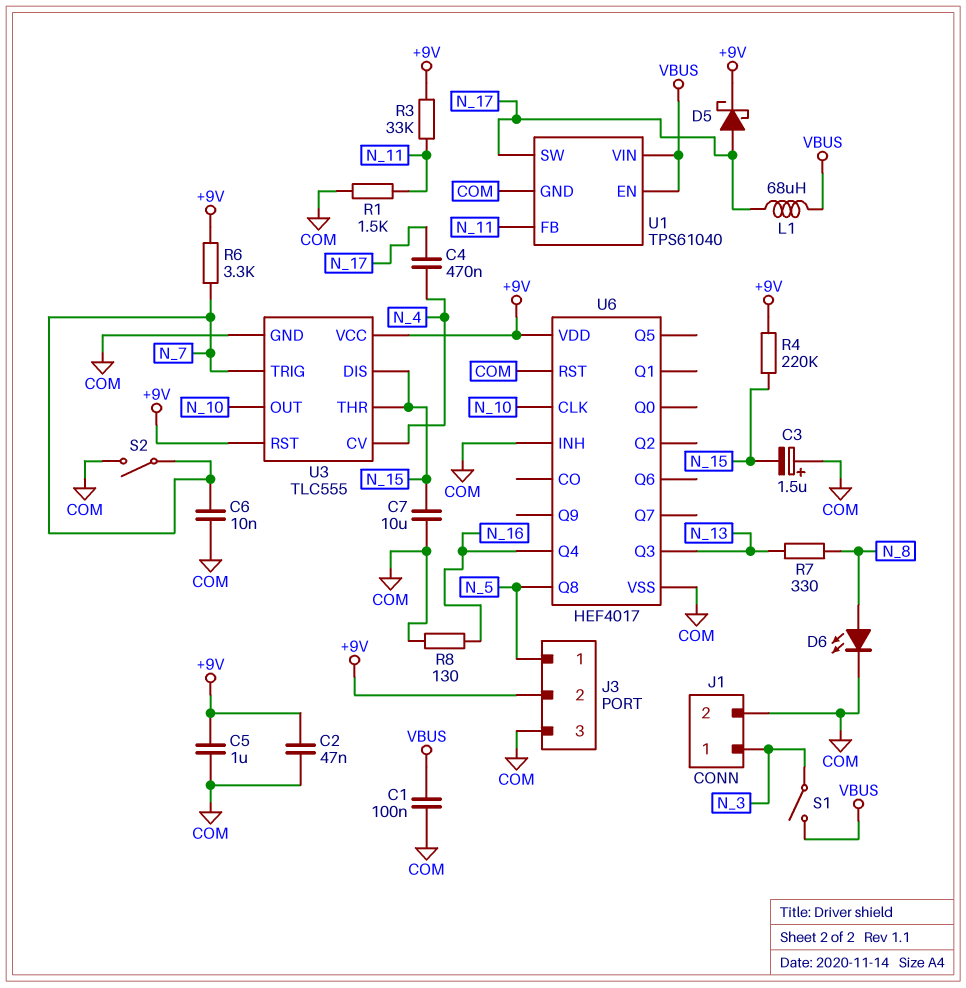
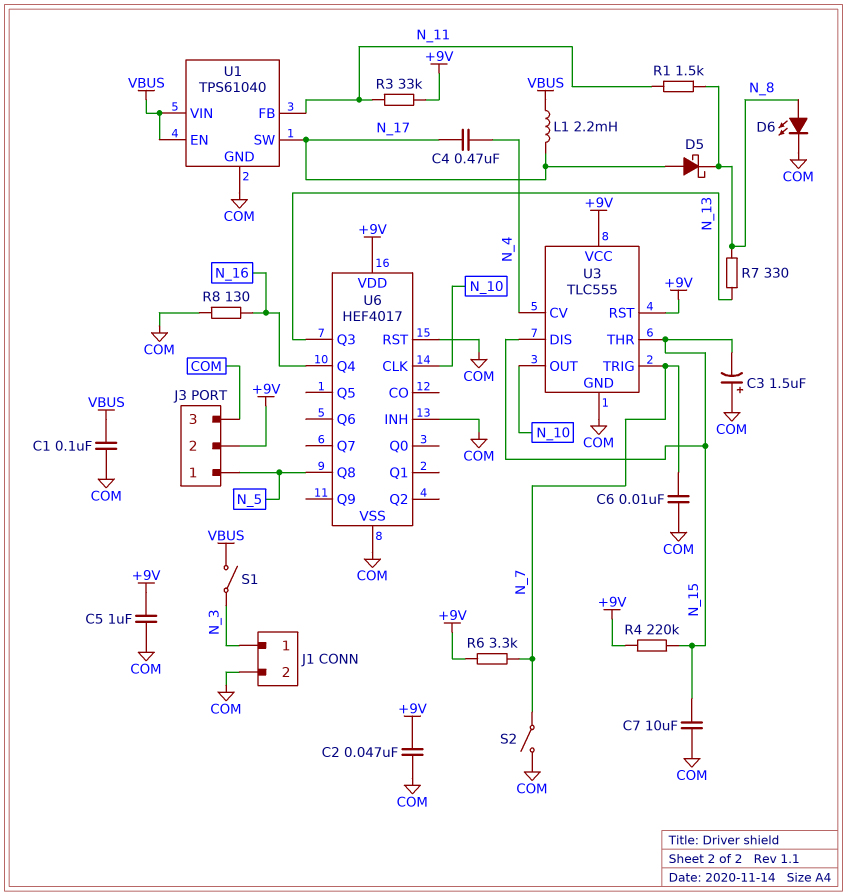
D5: schottky (A N_17, K +9V) -> schottky (A N_17, K N_8)
L1: 68uH (N_17, VBUS) -> 2.2mH (N_17, VBUS)
R1: 1.5k (COM, N_11) -> 1.5k (N_8, N_11)

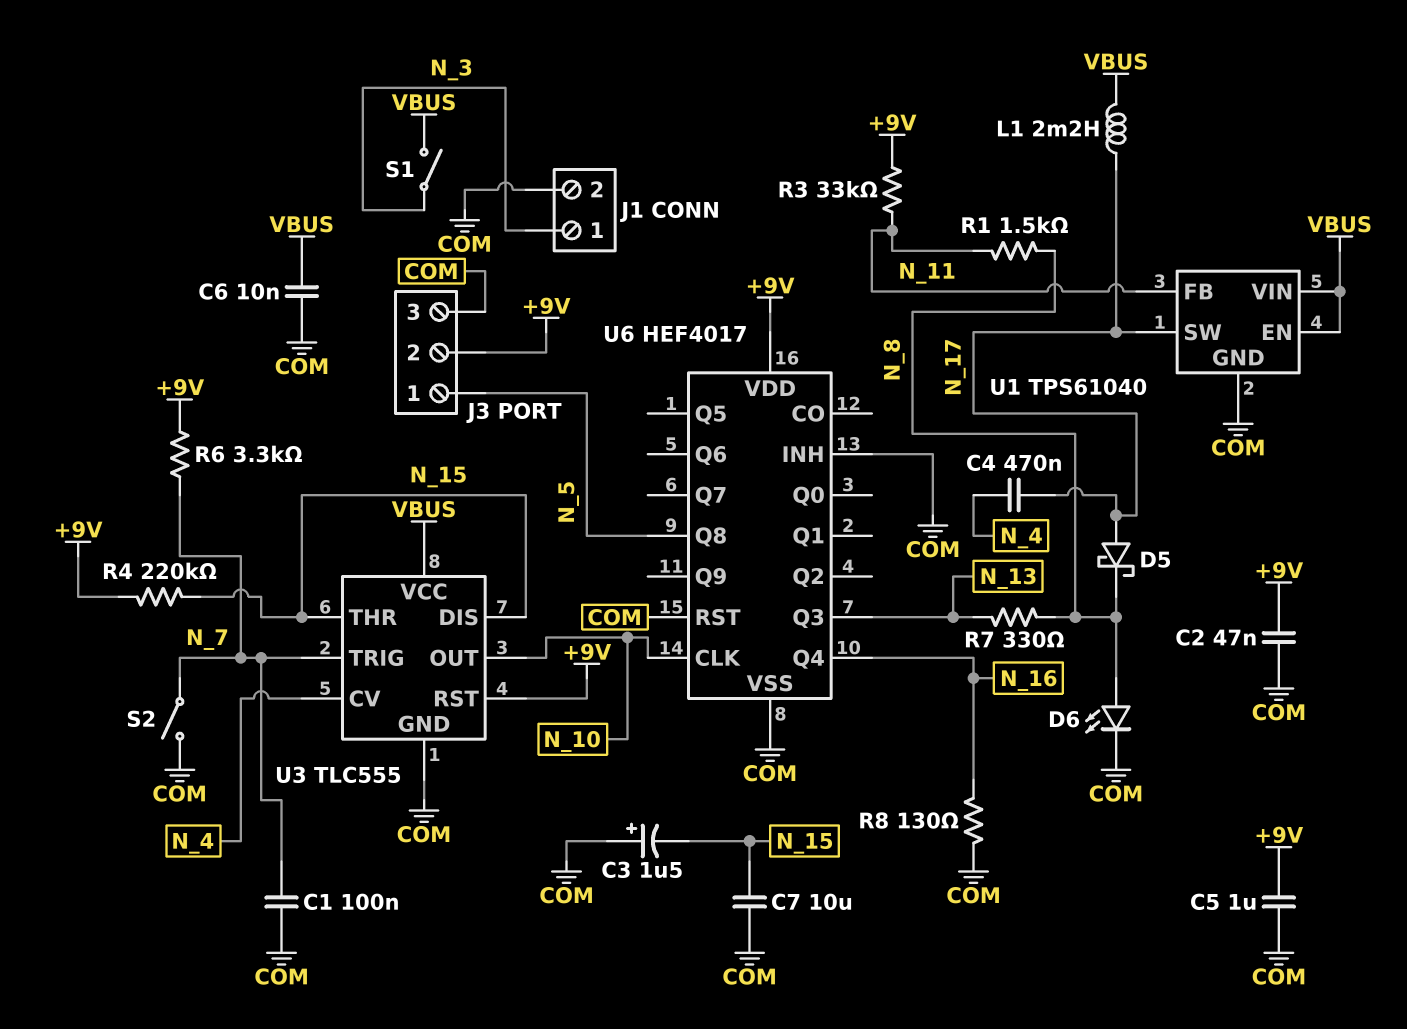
C1: 100nF (COM, VBUS) -> 100nF (COM, N_7)
C6: 10nF (COM, N_7) -> 10nF (COM, VBUS)
U3 pin VCC: +9V -> VBUS

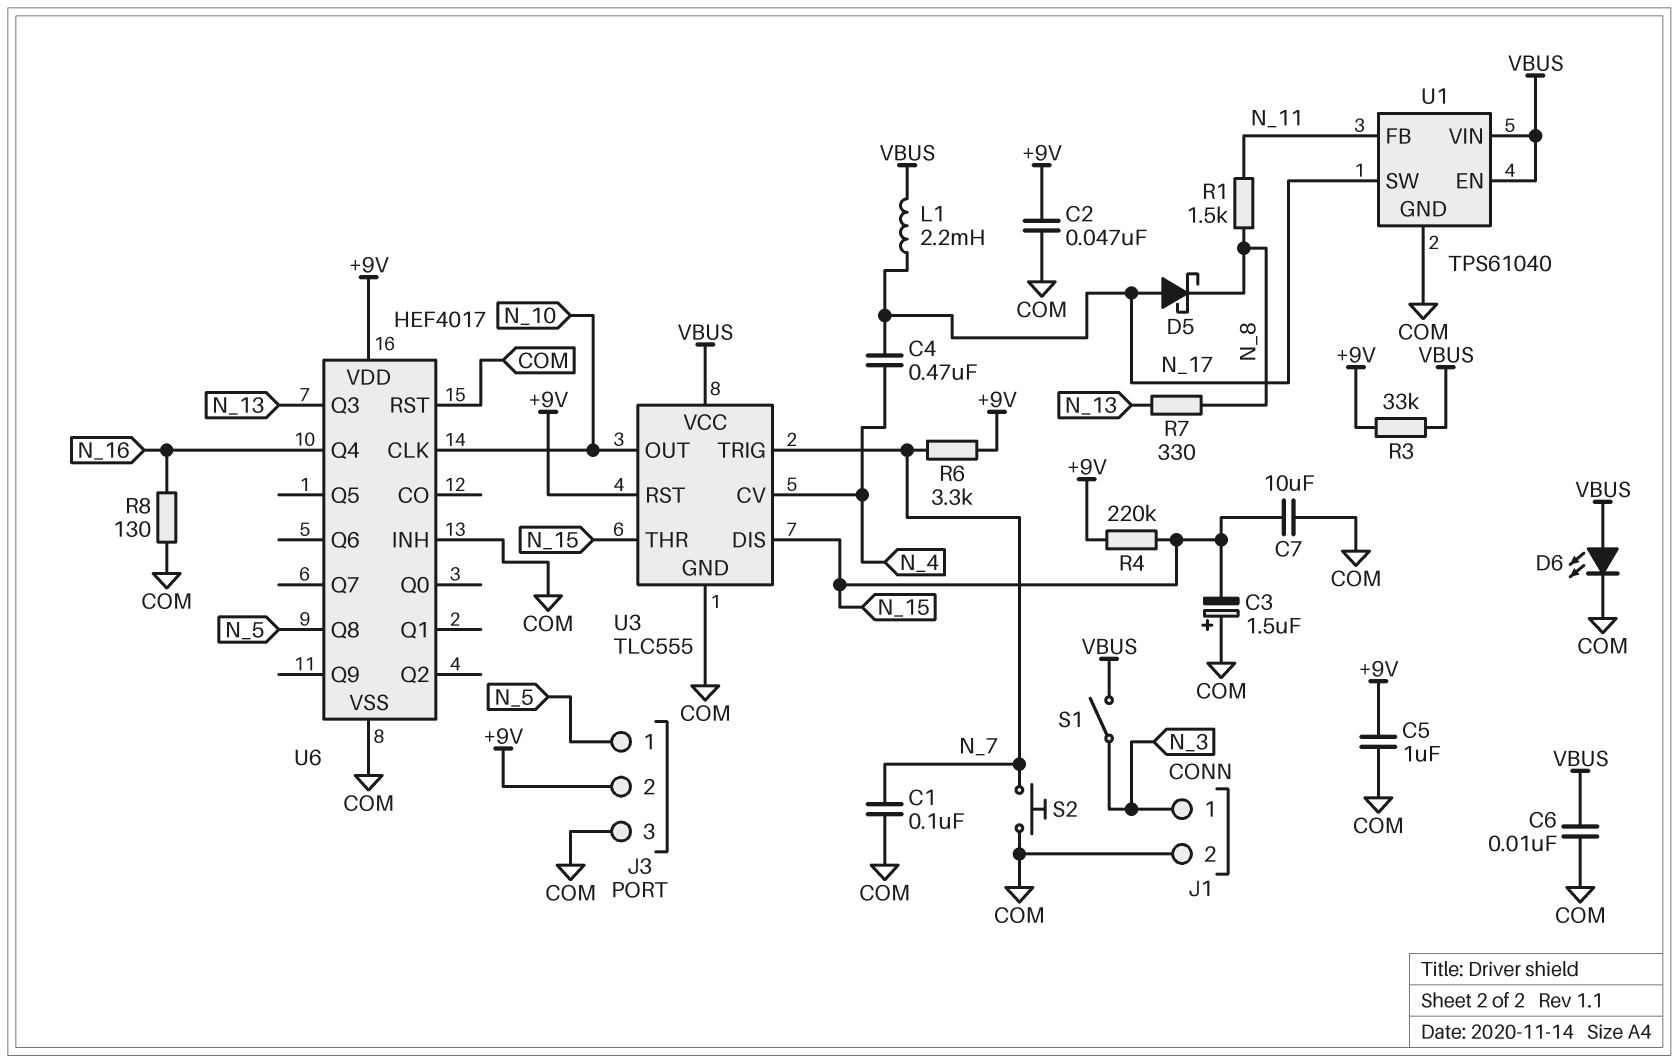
D6: LED (A N_8, K COM) -> LED (A VBUS, K COM)
R3: 33k (+9V, N_11) -> 33k (+9V, VBUS)
S2: switch (COM, N_7) -> button (COM, N_7)

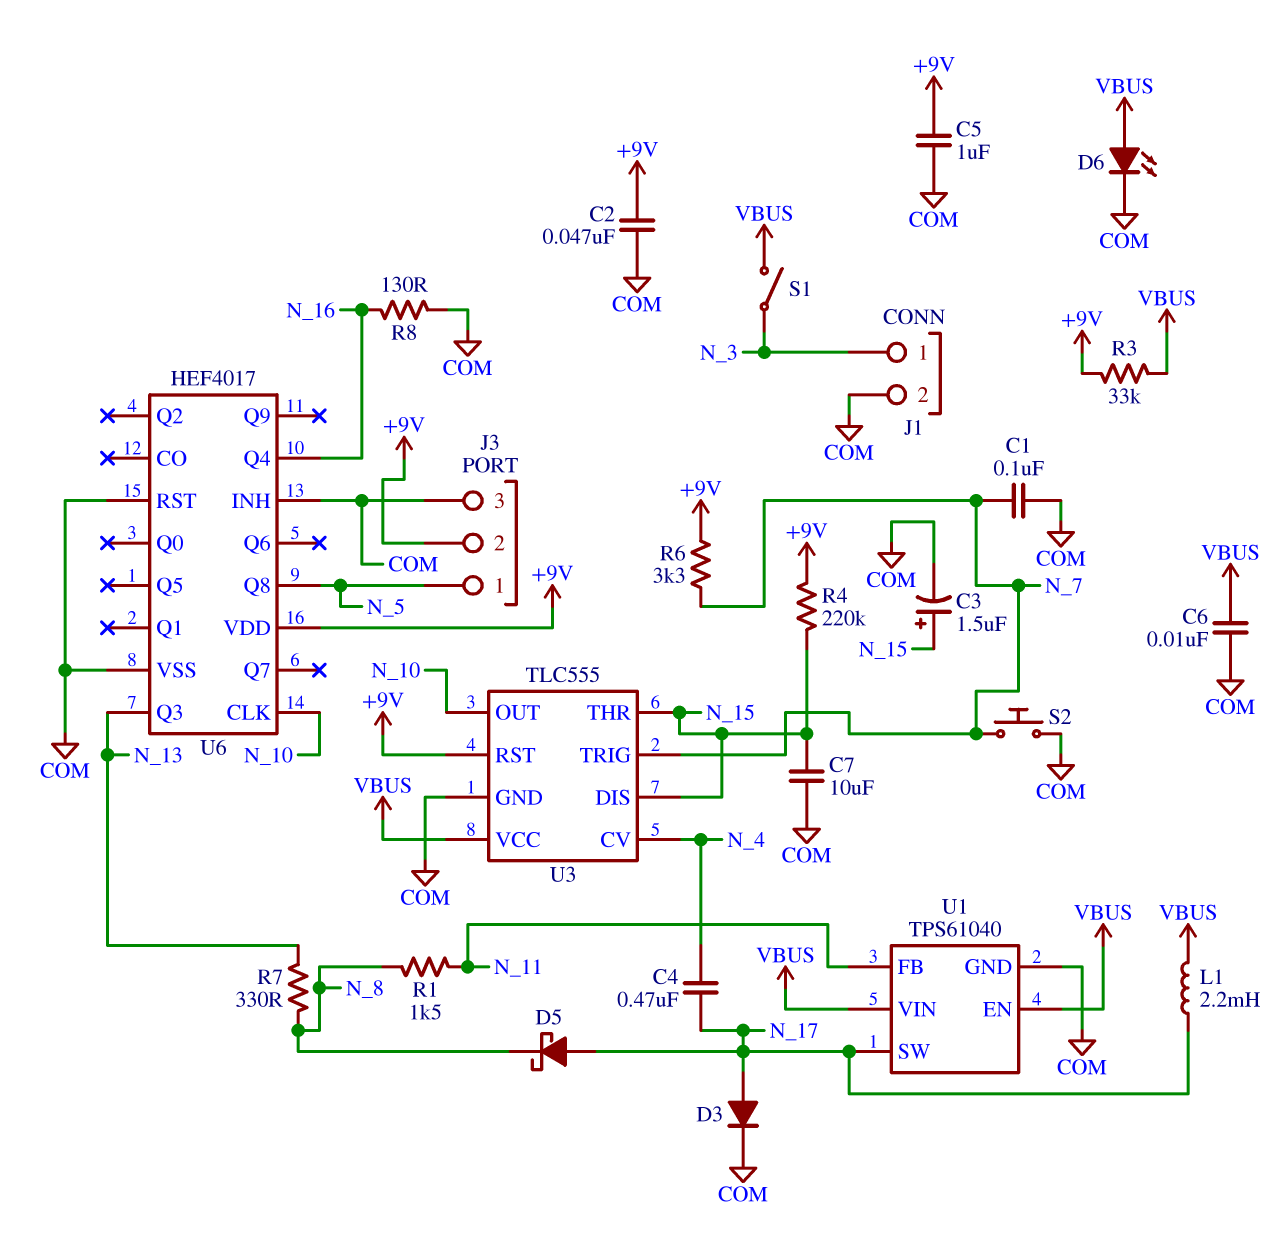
C3: 1.5uF (plus COM, minus N_15) -> 1.5uF (plus N_15, minus COM)
D3: none -> diode (A N_17, K COM)

